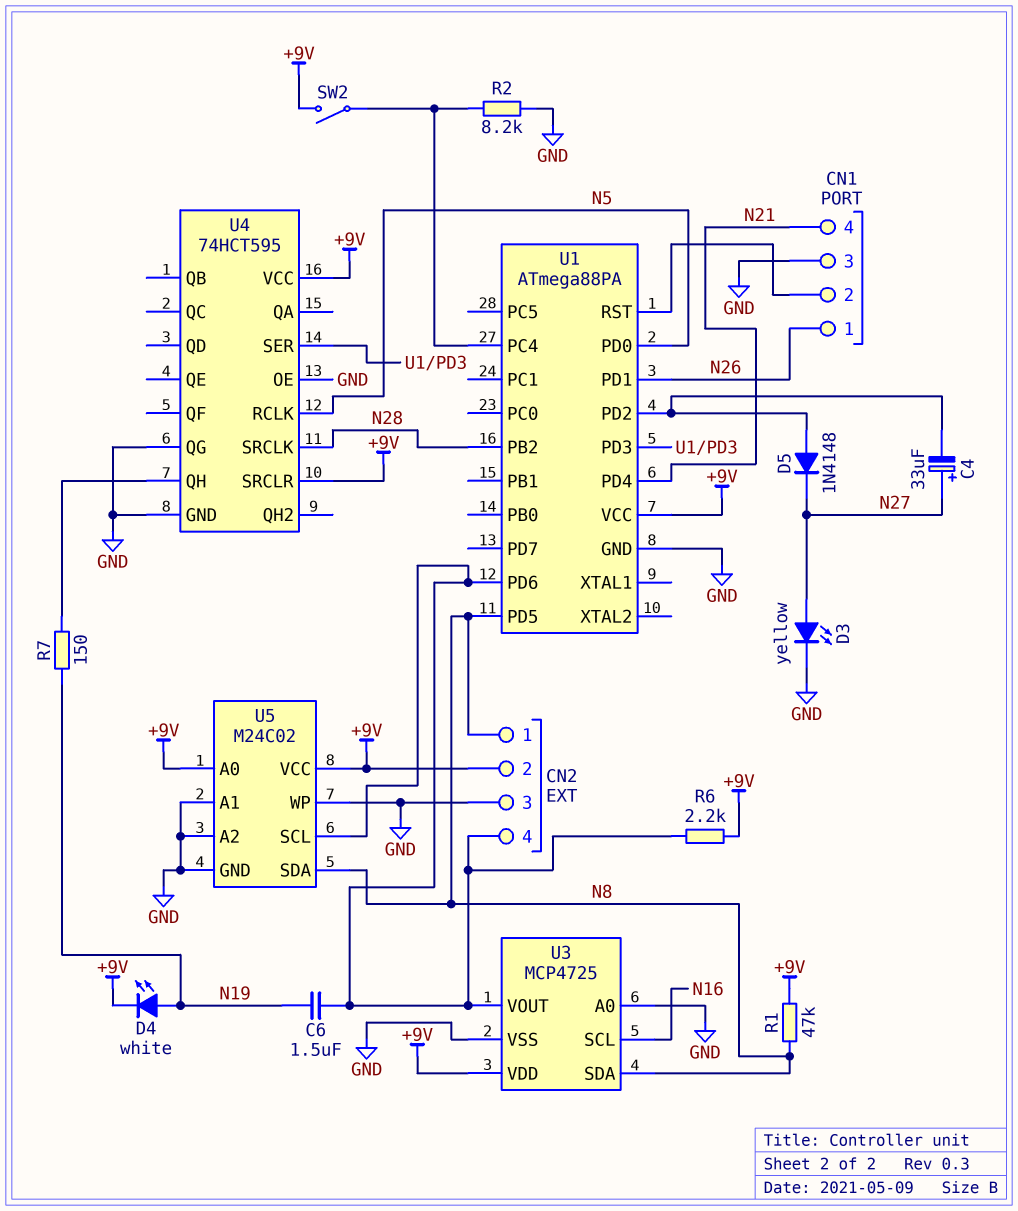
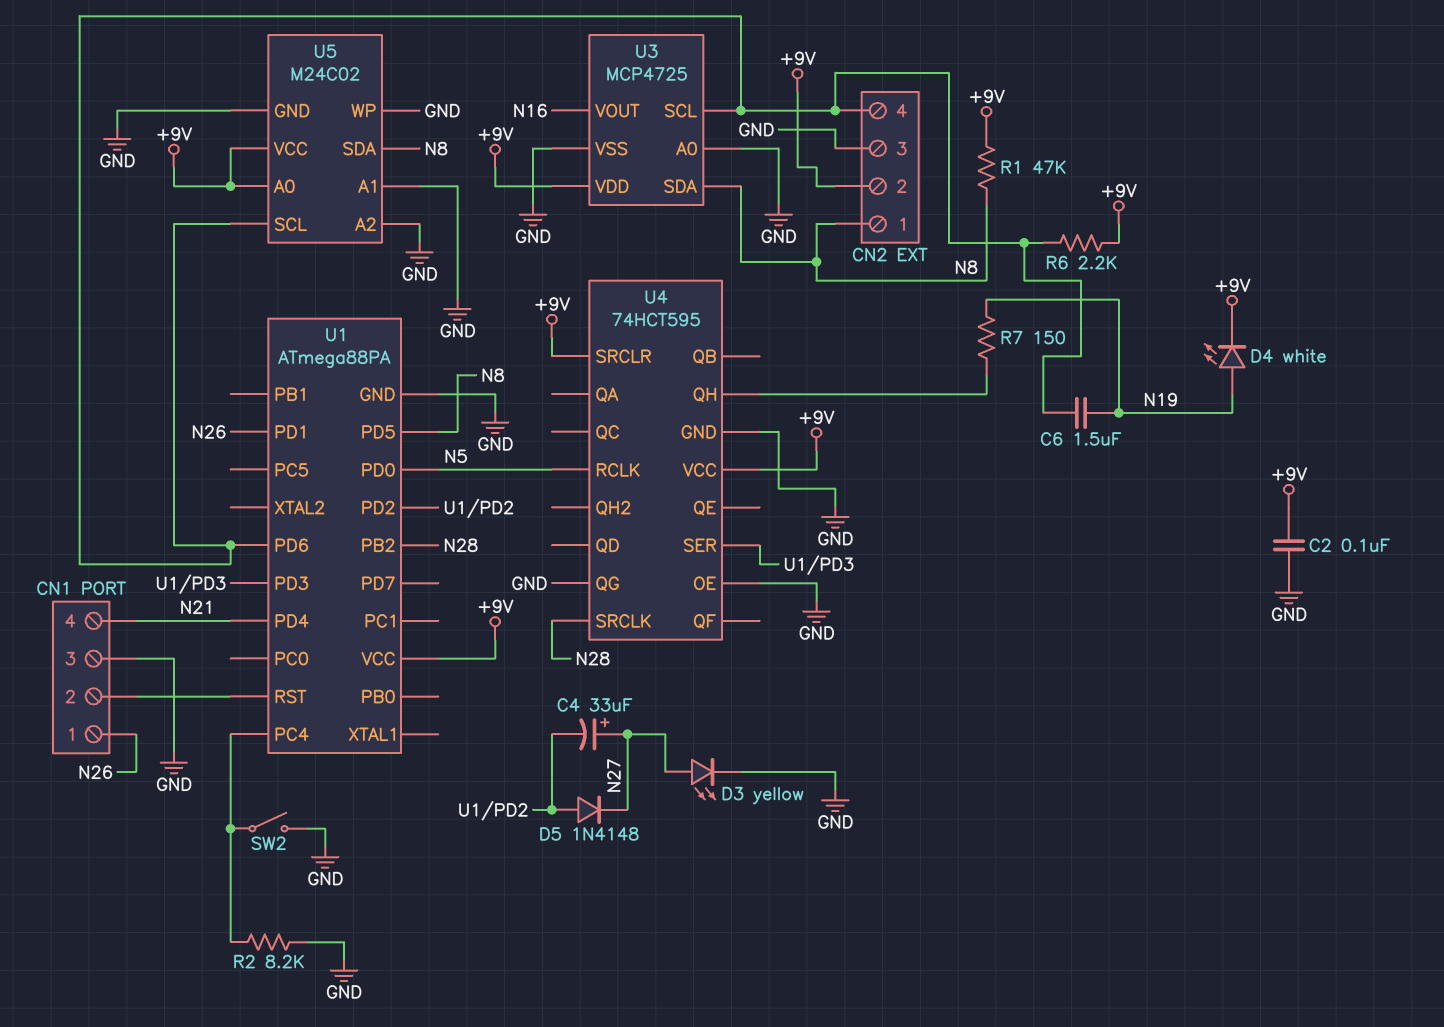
C2: none -> 100nF (+9V, GND)
SW2: switch (+9V, U1/PC4) -> switch (GND, U1/PC4)
U3 pin SCL: N16 -> CN2/4
U3 pin VOUT: CN2/4 -> N16

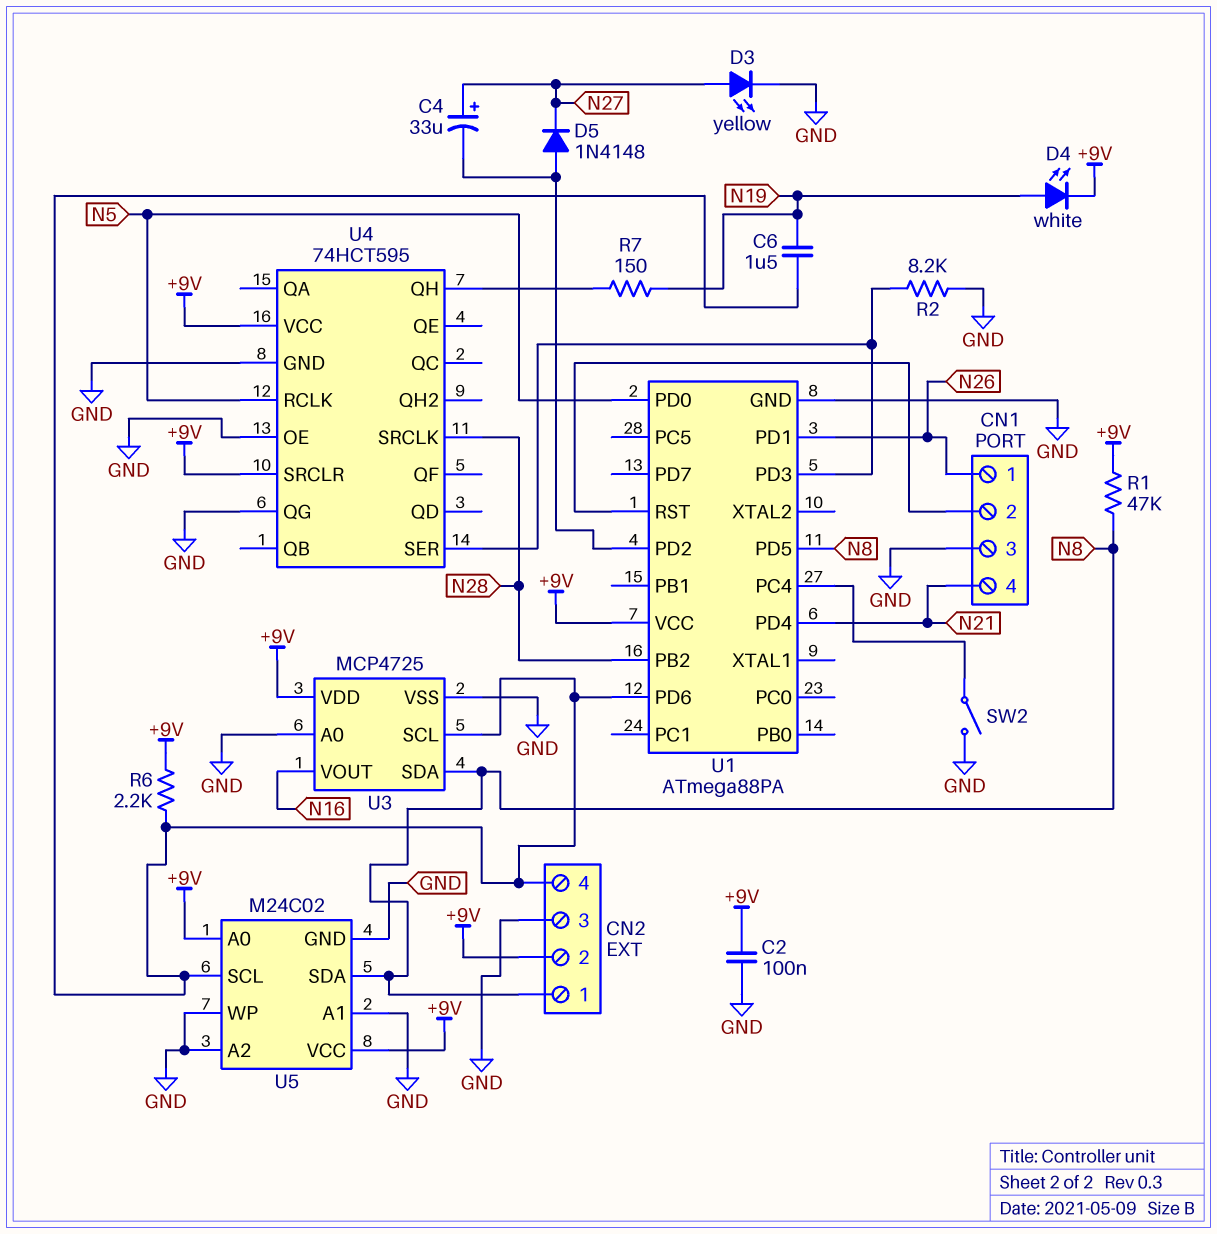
R2: 8.2k (GND, U1/PC4) -> 8.2k (GND, U1/PD3)

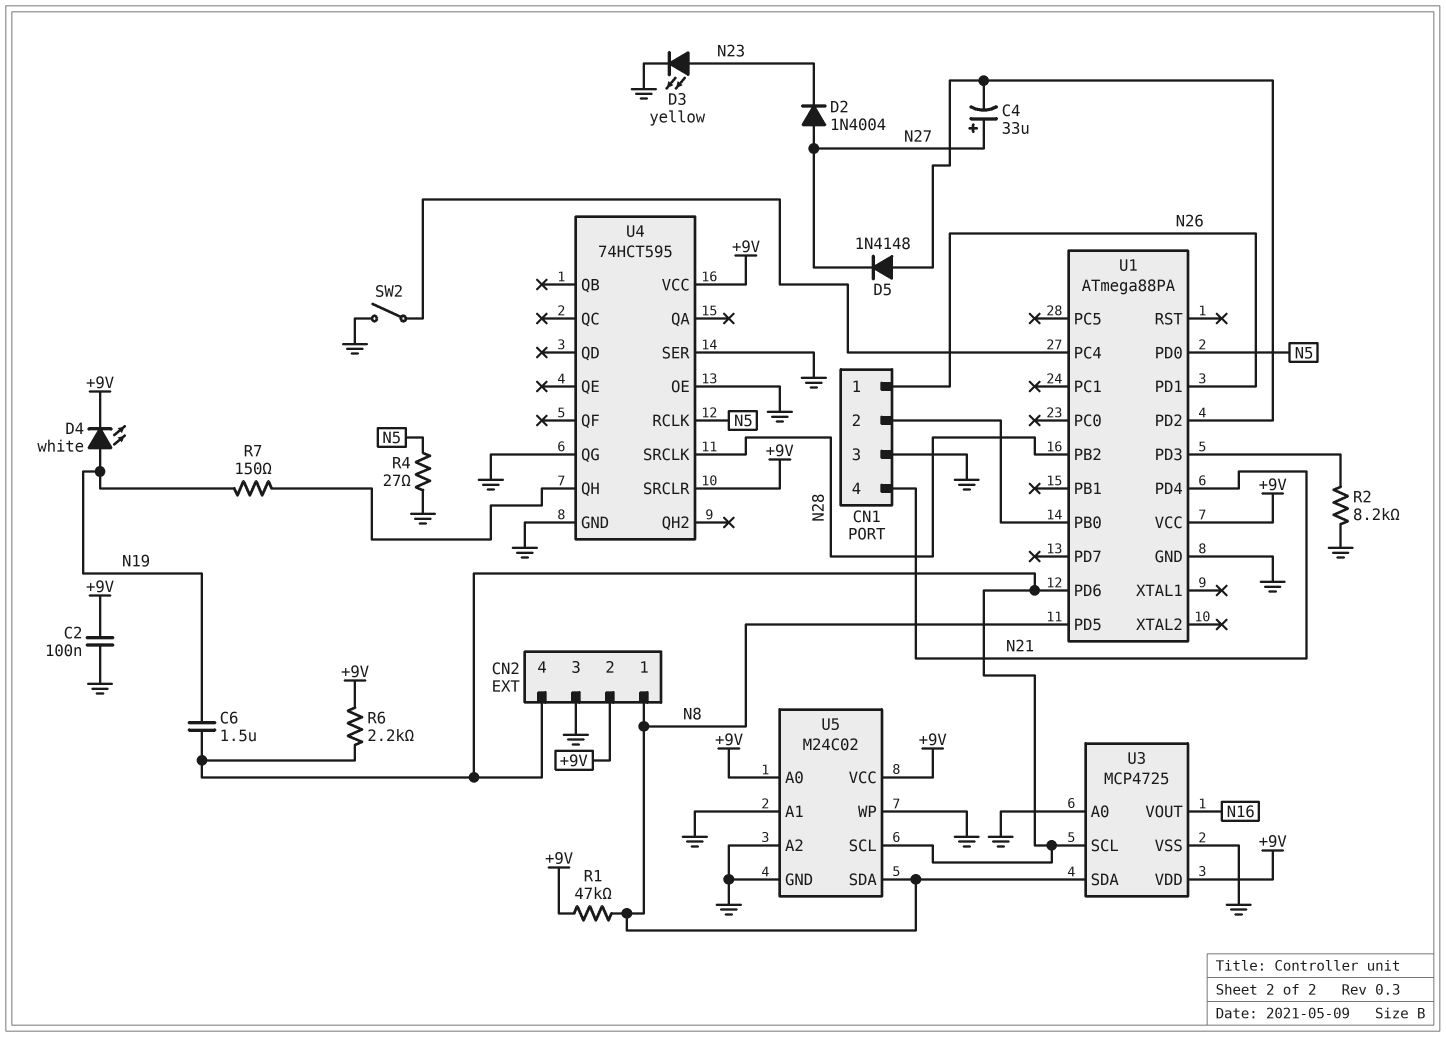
D2: none -> diode 1N4004 (A N27, K N23)
D3: LED yellow (A N27, K GND) -> LED yellow (A N23, K GND)
R4: none -> 27 (GND, N5)
U1 pin PB0: none -> CN1/2
U1 pin RST: CN1/2 -> none
U4 pin SER: U1/PD3 -> GND

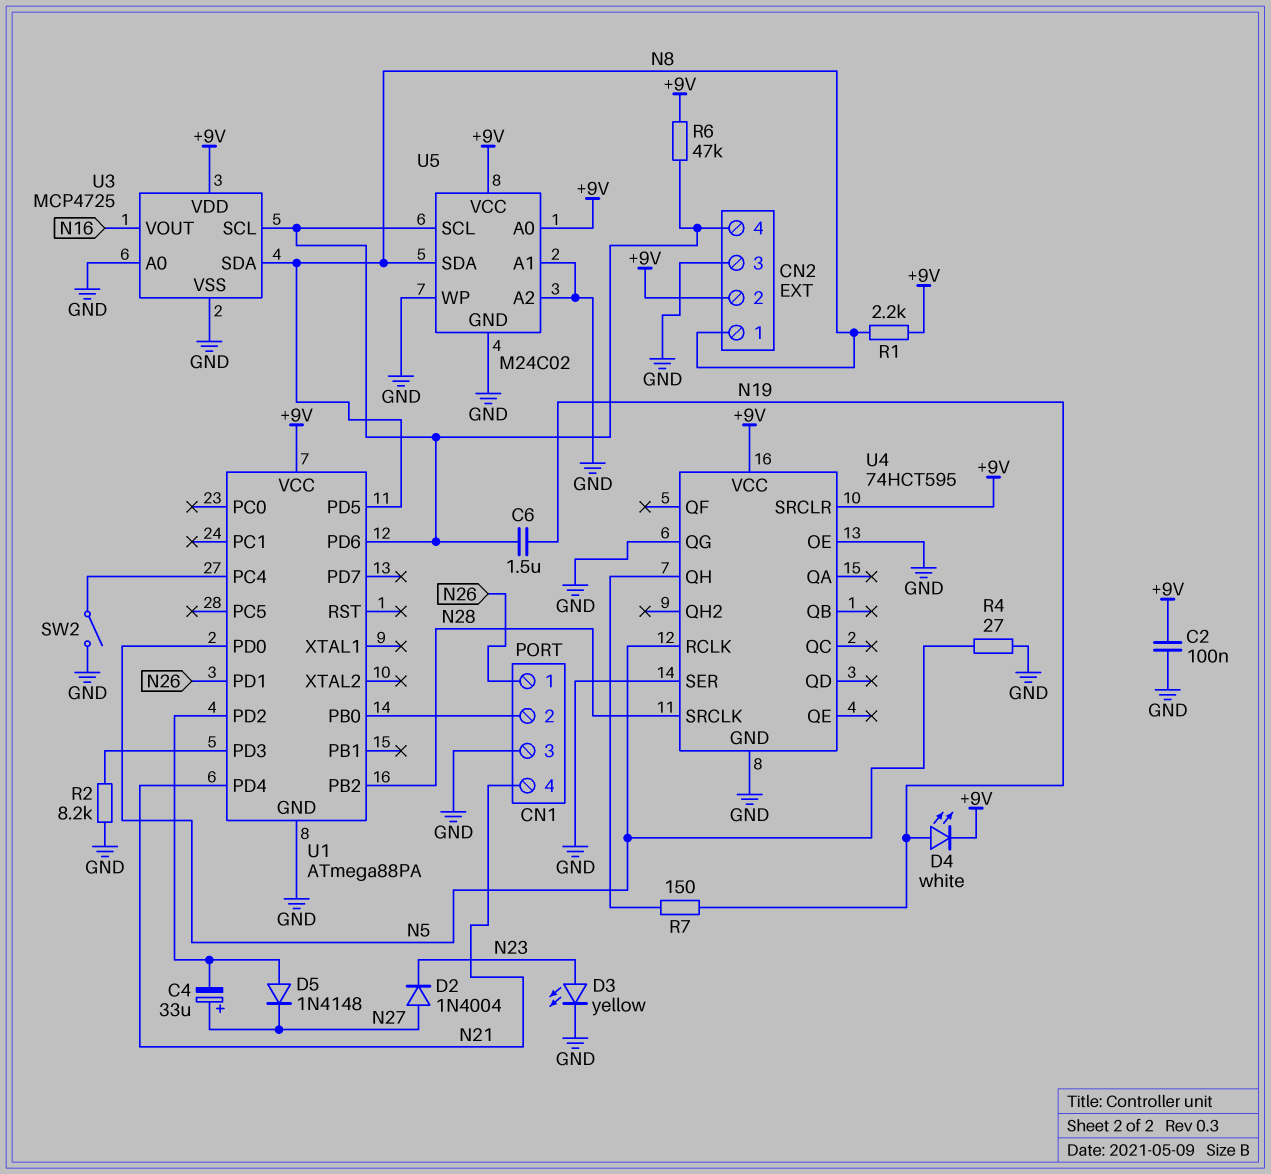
R1: 47k (+9V, N8) -> 2.2k (+9V, N8)
R6: 2.2k (+9V, CN2/4) -> 47k (+9V, CN2/4)

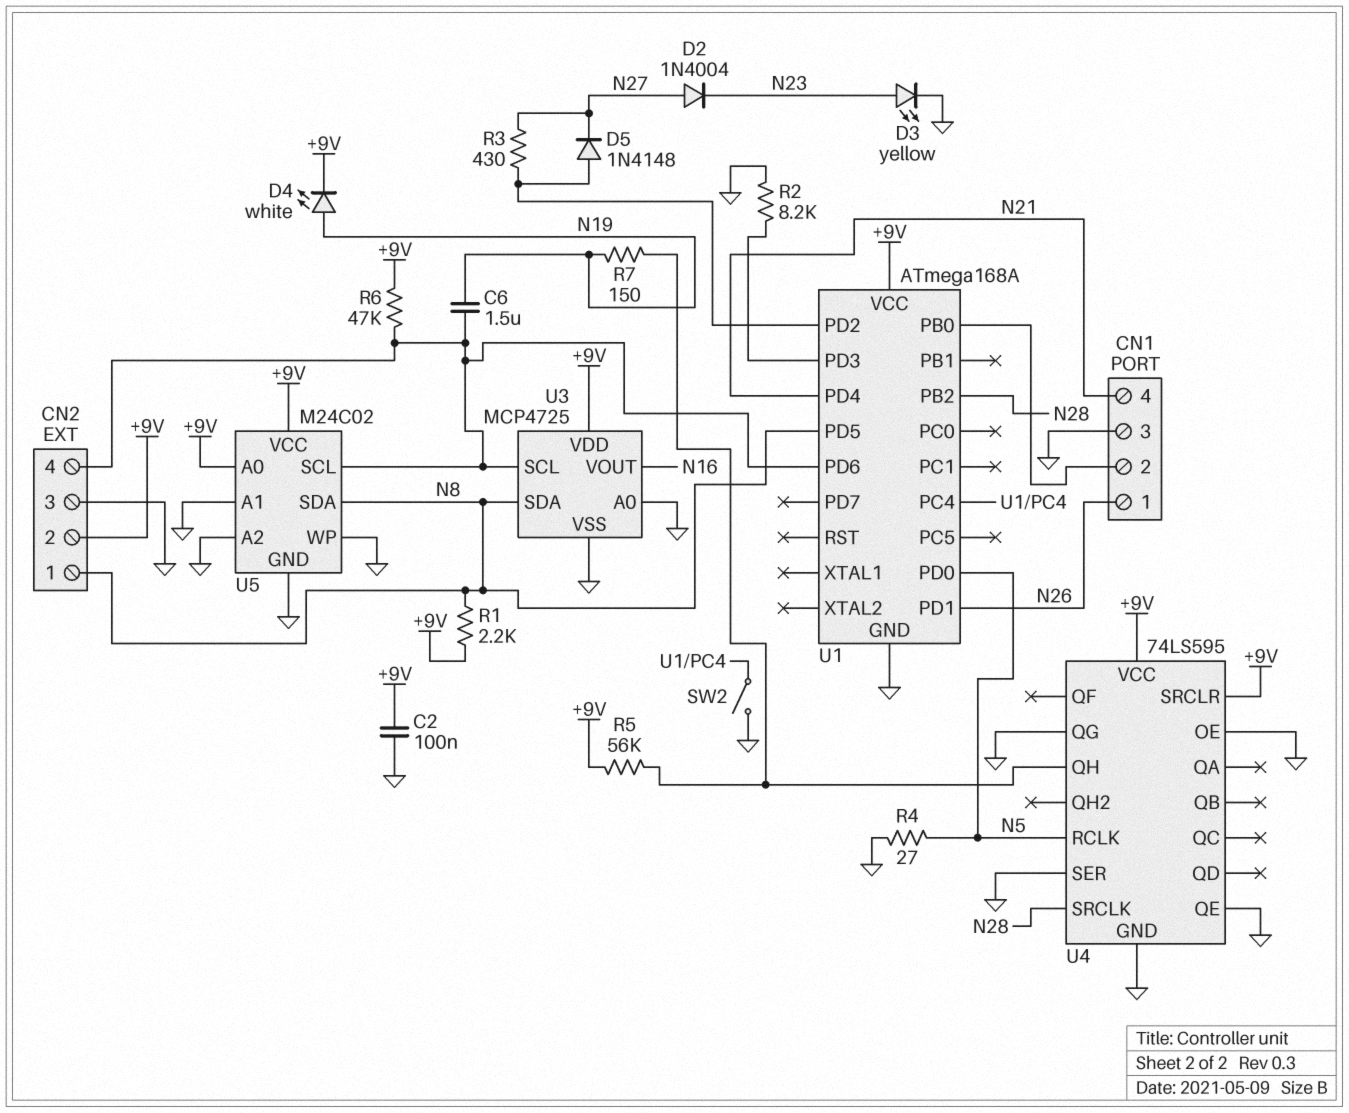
C4: 33uF (plus N27, minus U1/PD2) -> none
R3: none -> 430 (N27, U1/PD2)
R5: none -> 56k (+9V, U4/QH)
U1: ATmega88PA -> ATmega168A
U4: 74HCT595 -> 74LS595
U4 pin QE: none -> GND

